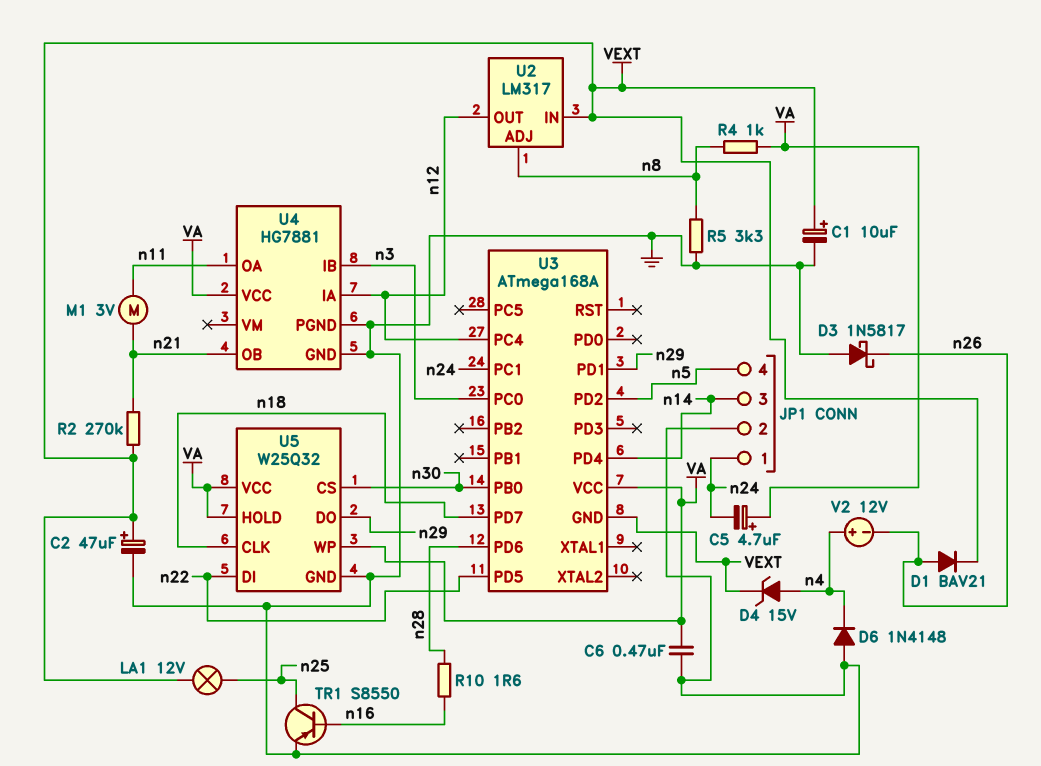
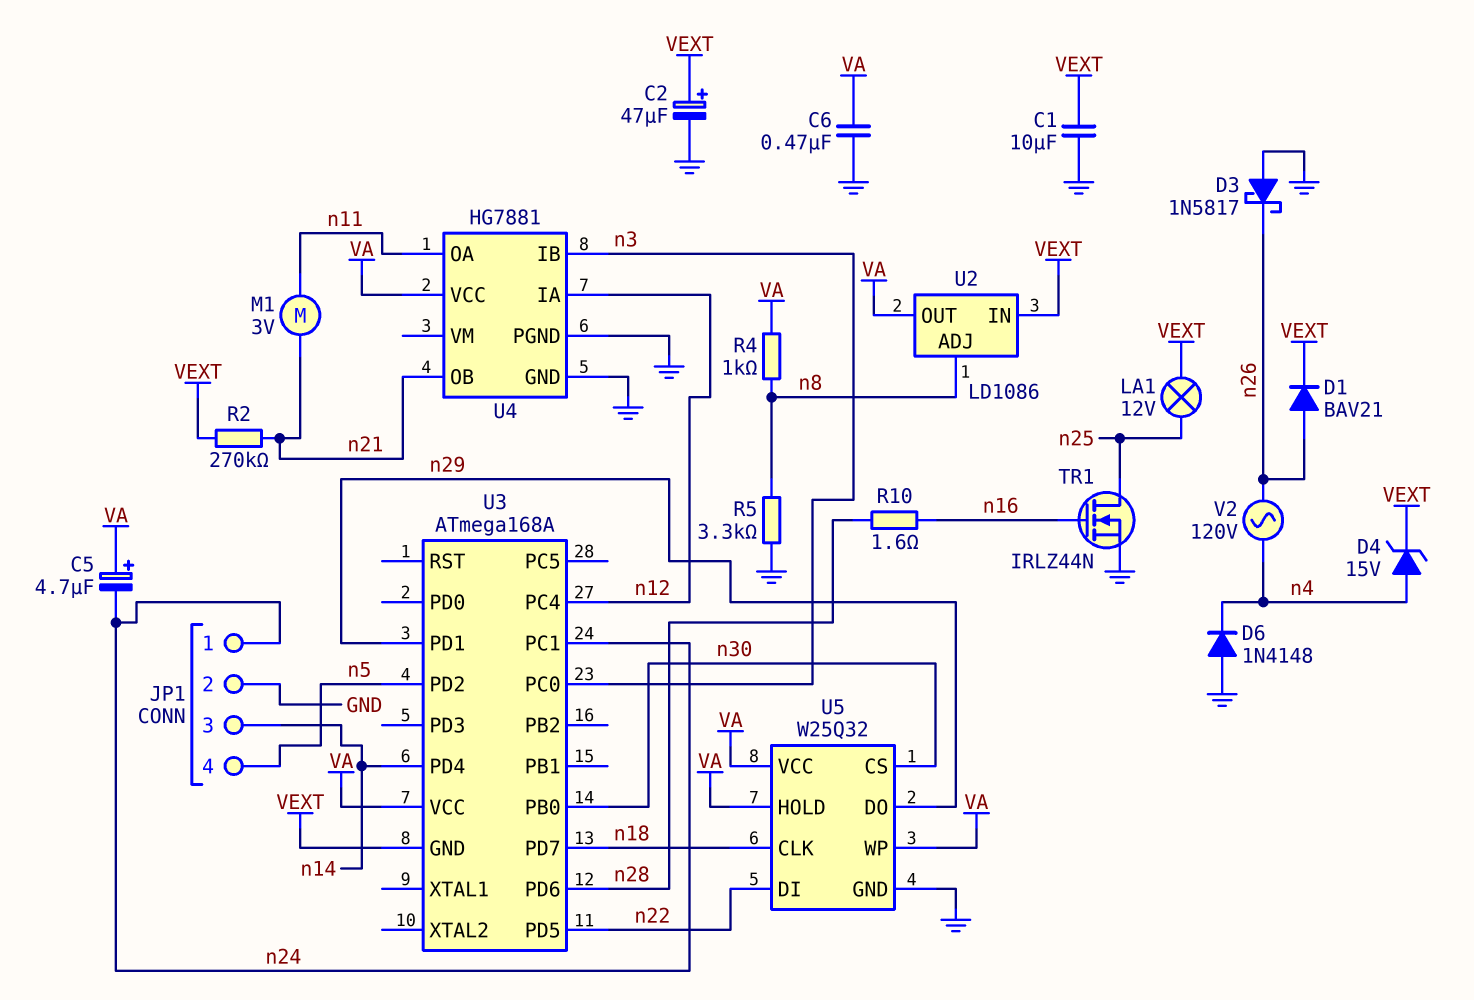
C1: 10uF (plus VEXT, minus GND) -> 10uF (GND, VEXT)
TR1: PNP S8550 (B n16, C n25, E GND) -> NMOS IRLZ44N (G n16, D n25, S GND)
U2: LM317 -> LD1086
U2 pin OUT: n12 -> VA
V2: 12V (plus n4, minus n26) -> AC 120V (n4, n26)

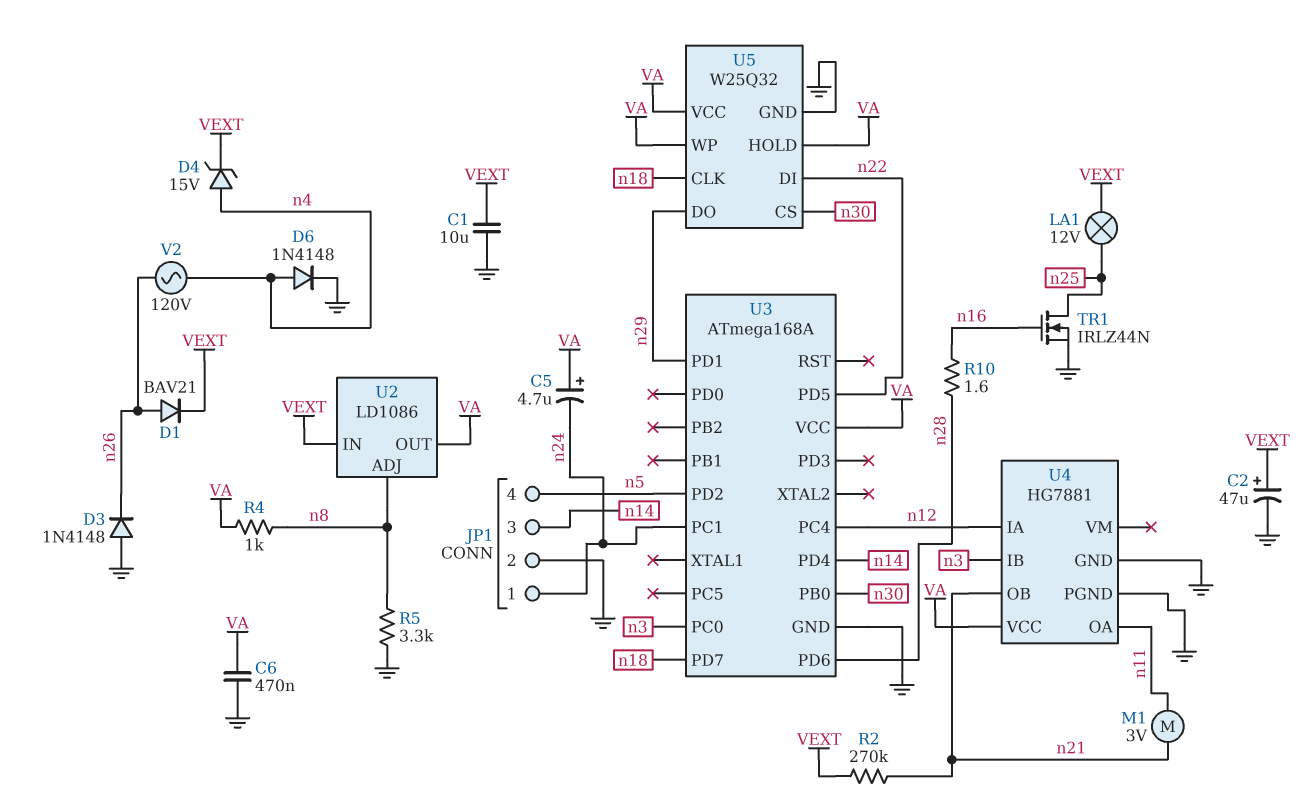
D3: schottky 1N5817 (A GND, K n26) -> diode 1N4148 (A GND, K n26)
D6: diode 1N4148 (A GND, K n4) -> diode 1N4148 (A n4, K GND)
U3 pin GND: VEXT -> GND

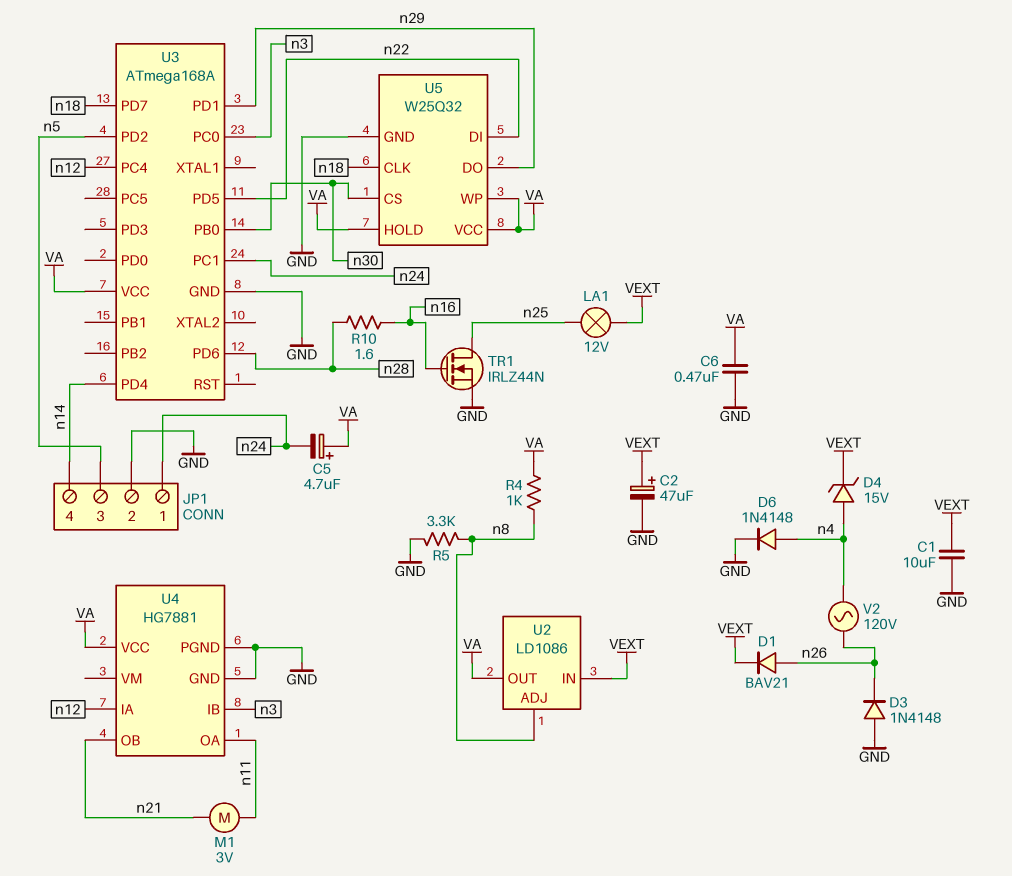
JP1 pin 3: n14 -> n5
JP1 pin 4: n5 -> n14
R2: 270k (VEXT, n21) -> none

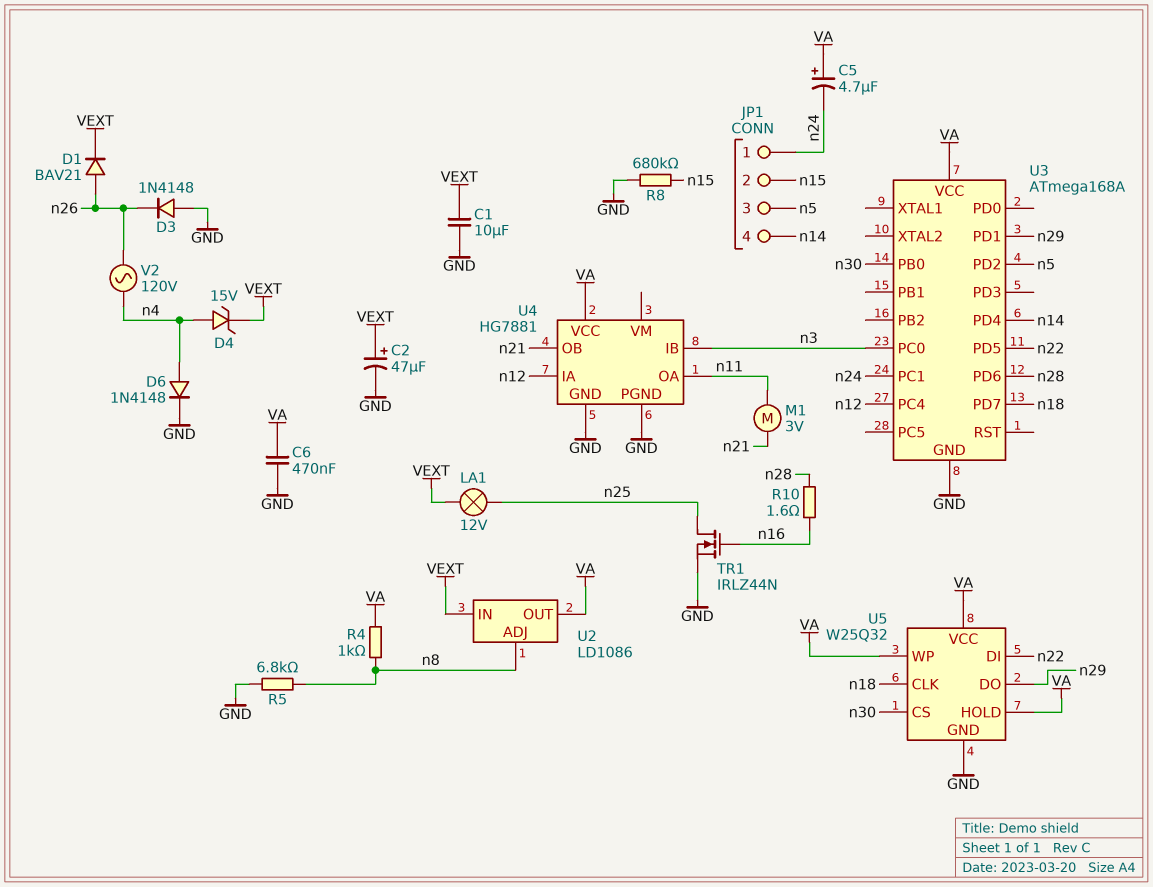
JP1 pin 2: GND -> n15
R5: 3.3k (GND, n8) -> 6.8k (GND, n8)
R8: none -> 680k (GND, n15)

